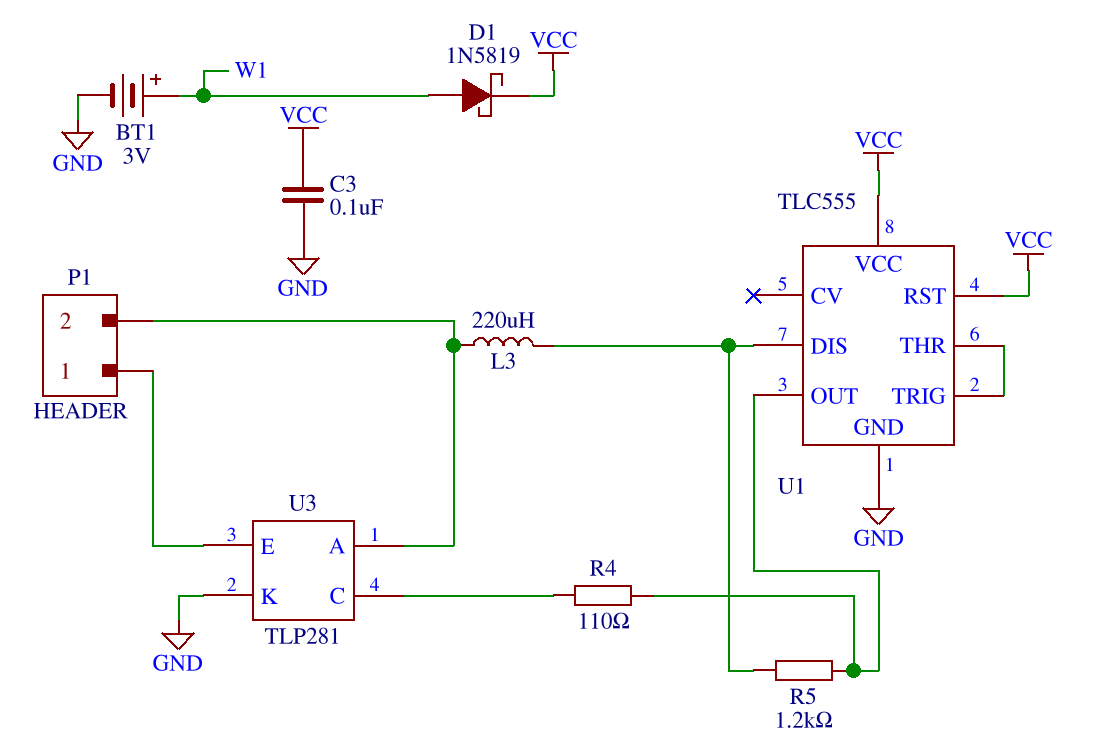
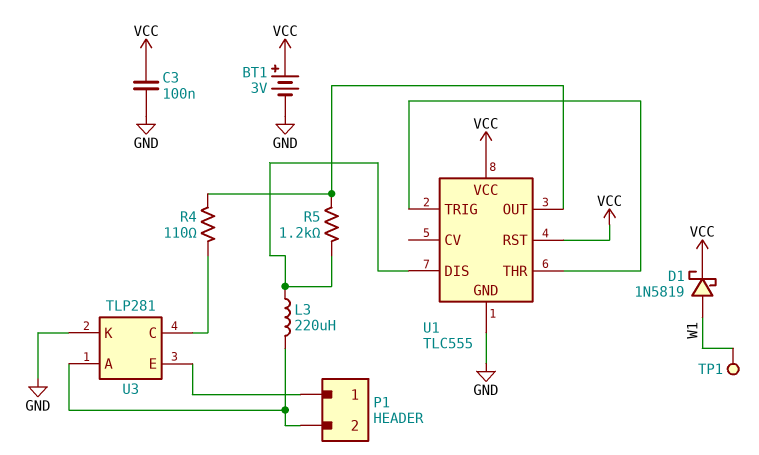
BT1: 3V (plus W1, minus GND) -> 3V (plus VCC, minus GND)
TP1: none -> test point (W1)

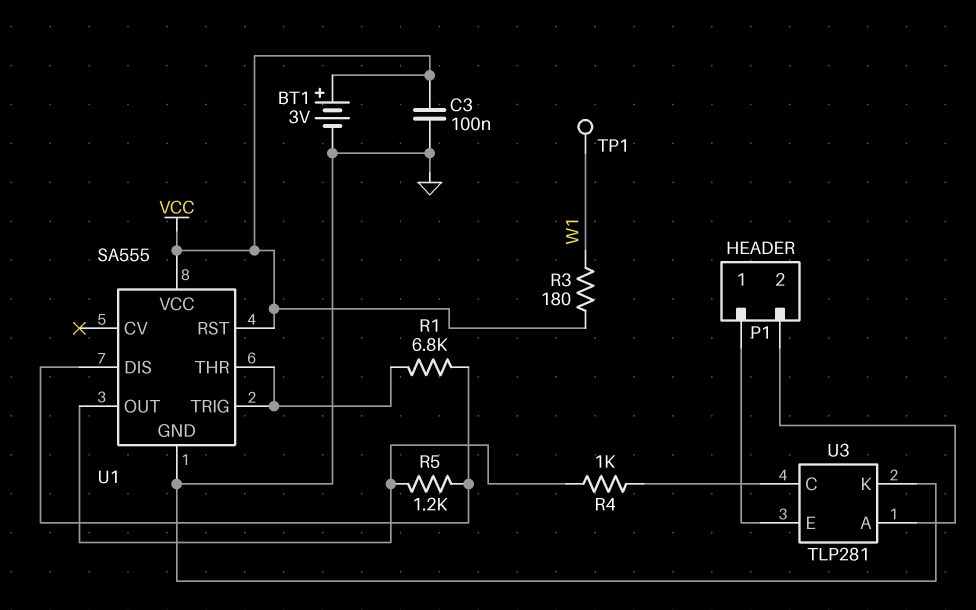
D1: schottky 1N5819 (A W1, K VCC) -> none
L3: 220uH (P1/2, U1/DIS) -> none
R1: none -> 6.8k (U1/DIS, U1/THR)
R3: none -> 180 (VCC, W1)
R4: 110 (U1/OUT, U3/C) -> 1k (U1/OUT, U3/C)
U1: TLC555 -> SA555

